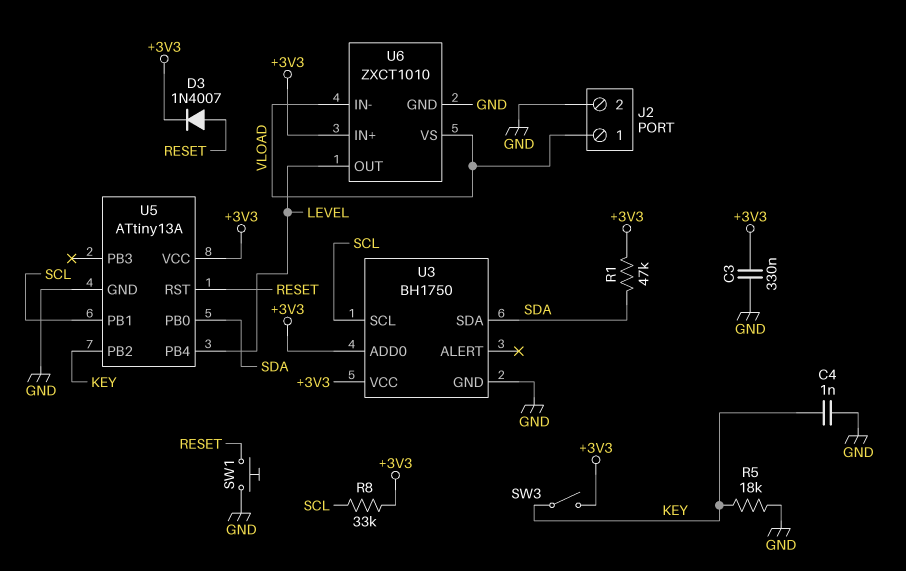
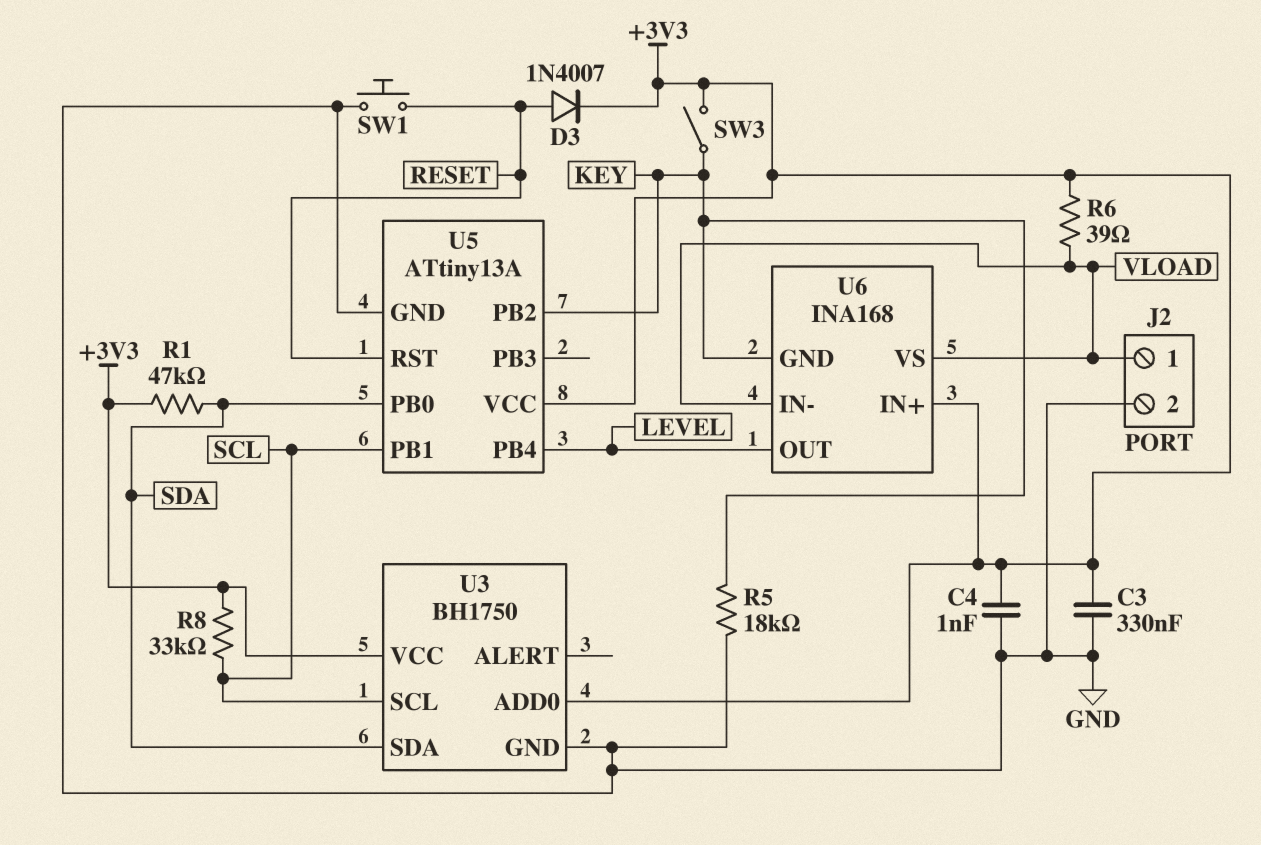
C4: 1nF (GND, KEY) -> 1nF (+3V3, GND)
R6: none -> 39 (+3V3, VLOAD)
U6: ZXCT1010 -> INA168
U6 pin GND: GND -> KEY

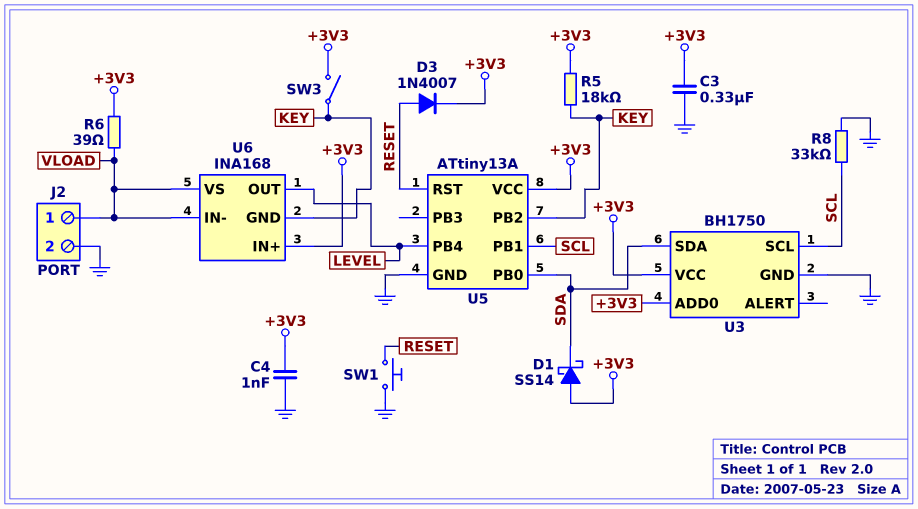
D1: none -> schottky SS14 (A +3V3, K SDA)
R1: 47k (+3V3, SDA) -> none
R5: 18k (GND, KEY) -> 18k (+3V3, KEY)
R8: 33k (+3V3, SCL) -> 33k (GND, SCL)

